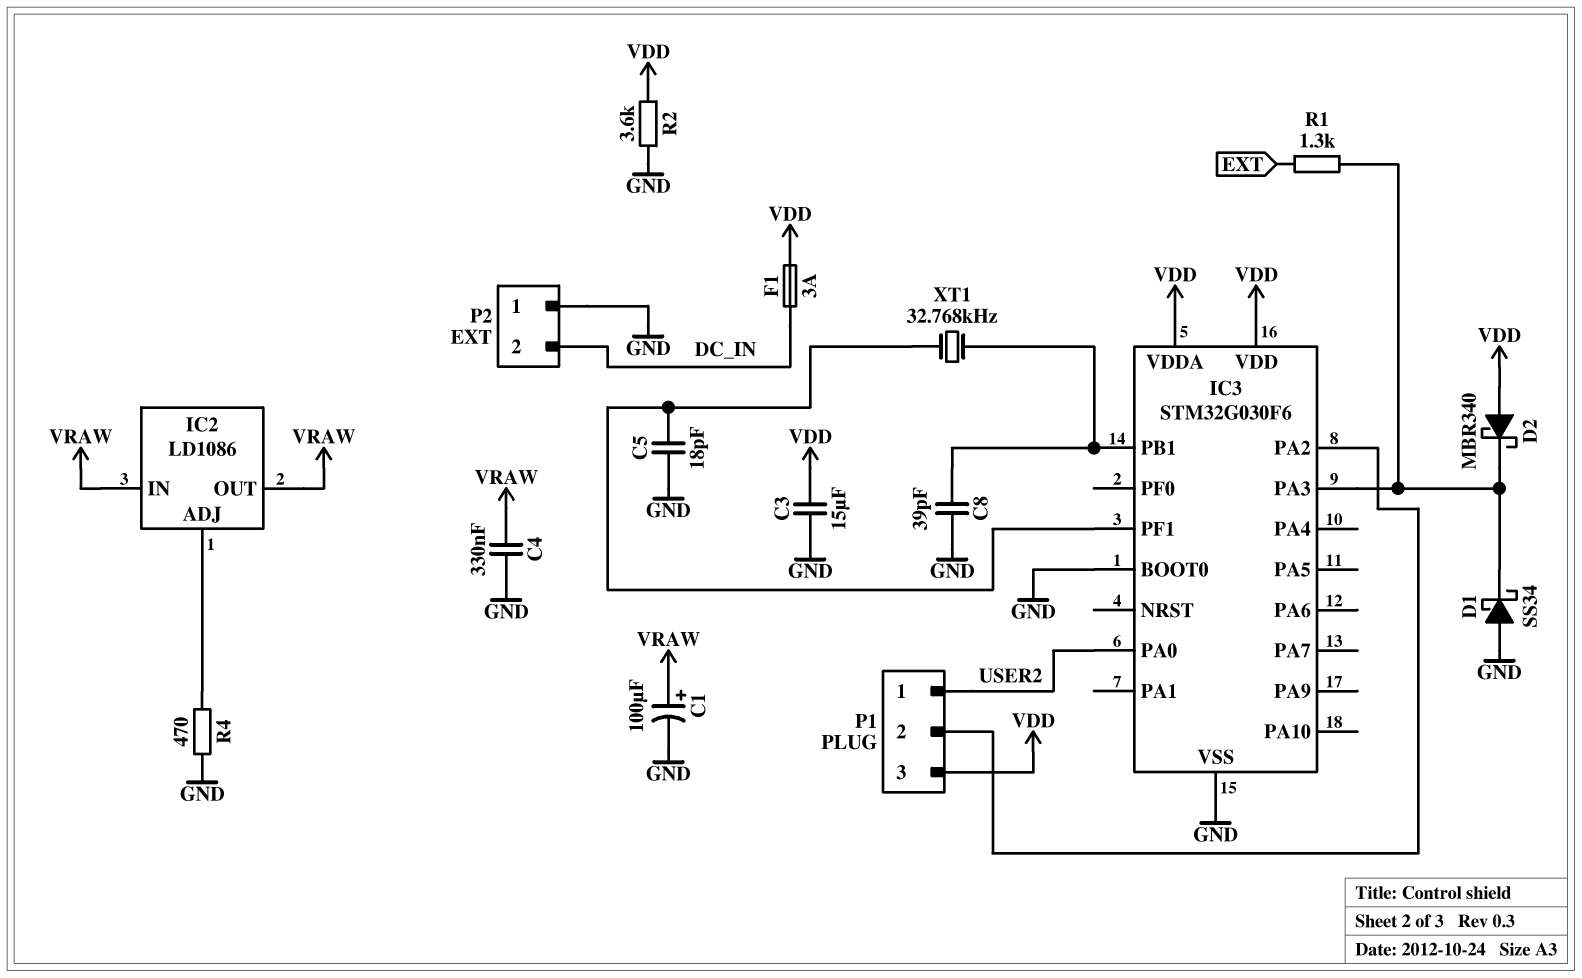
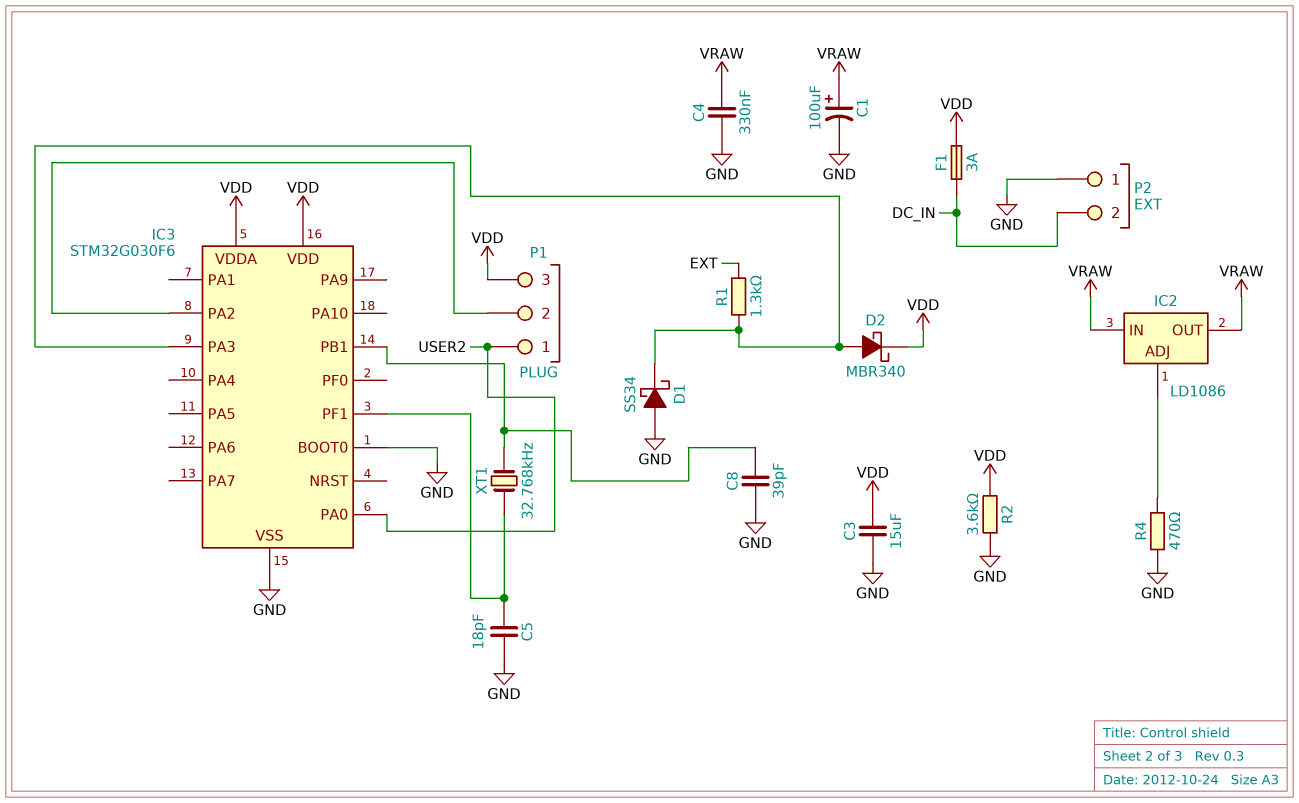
D2: schottky MBR340 (A VDD, K IC3/PA3) -> schottky MBR340 (A IC3/PA3, K VDD)

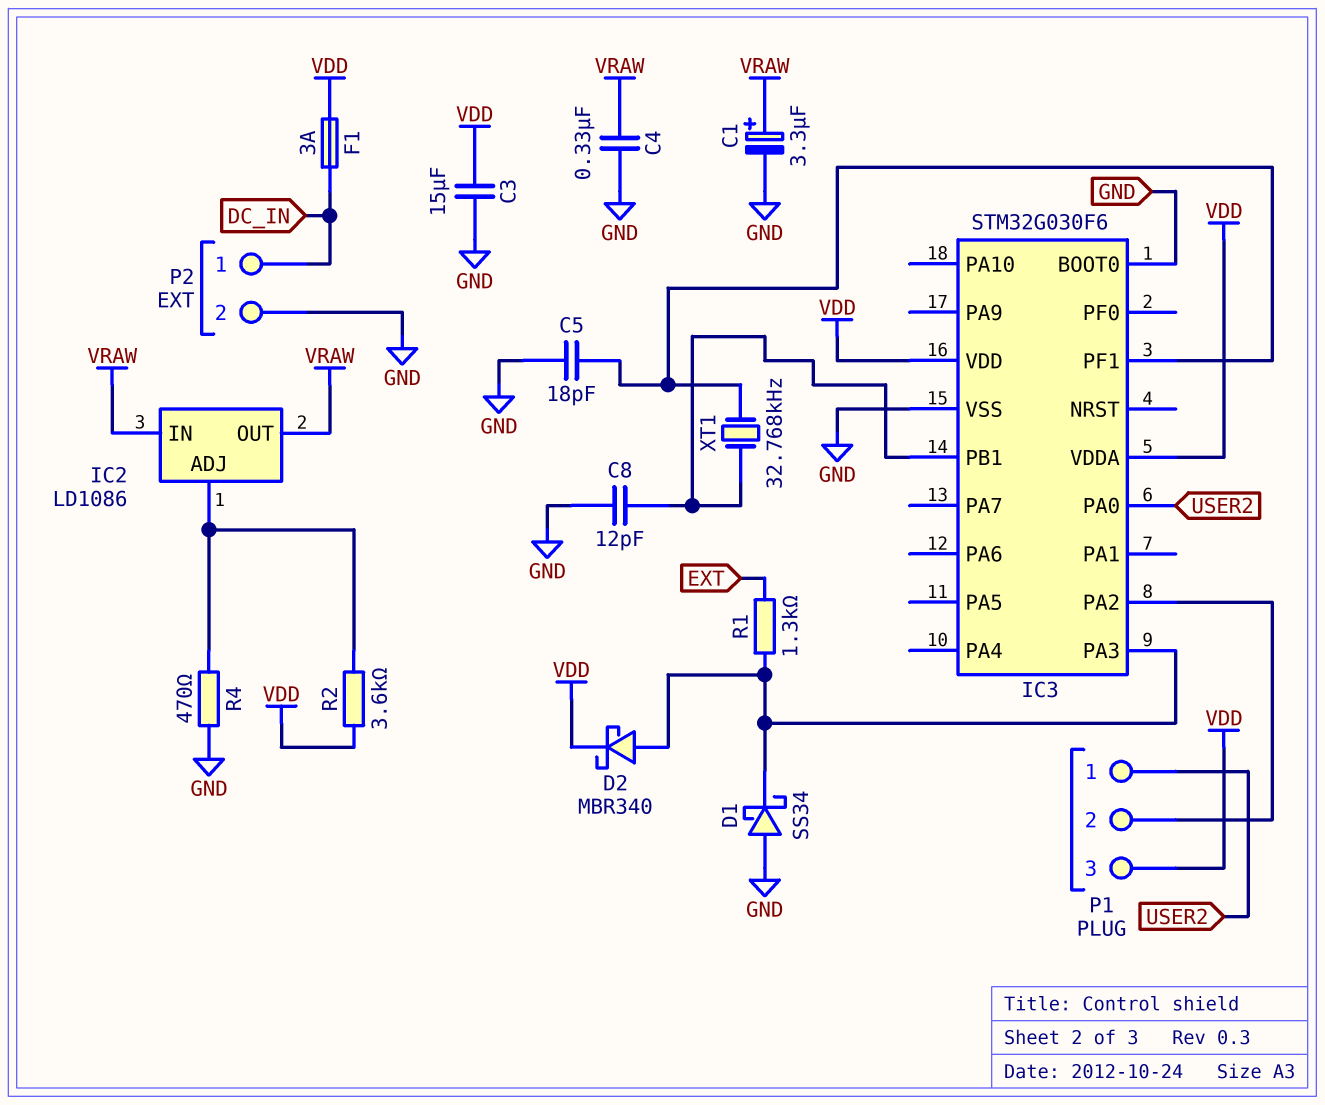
C1: 100uF (plus VRAW, minus GND) -> 3.3uF (plus VRAW, minus GND)
C8: 39pF (GND, IC3/PB1) -> 12pF (GND, IC3/PB1)
P2 pin 1: GND -> DC_IN
P2 pin 2: DC_IN -> GND
R2: 3.6k (GND, VDD) -> 3.6k (IC2/ADJ, VDD)

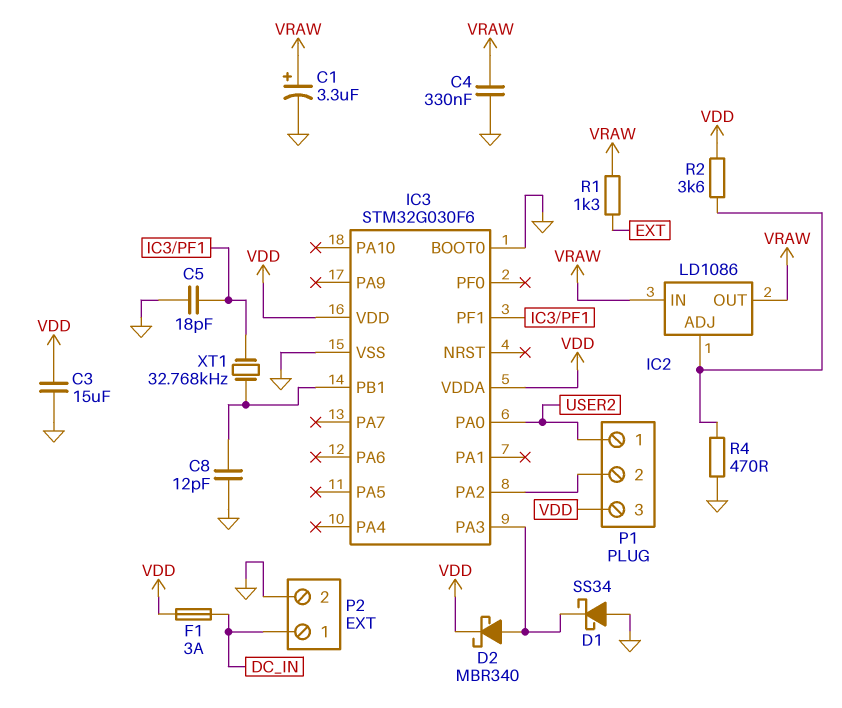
R1: 1.3k (EXT, IC3/PA3) -> 1.3k (EXT, VRAW)

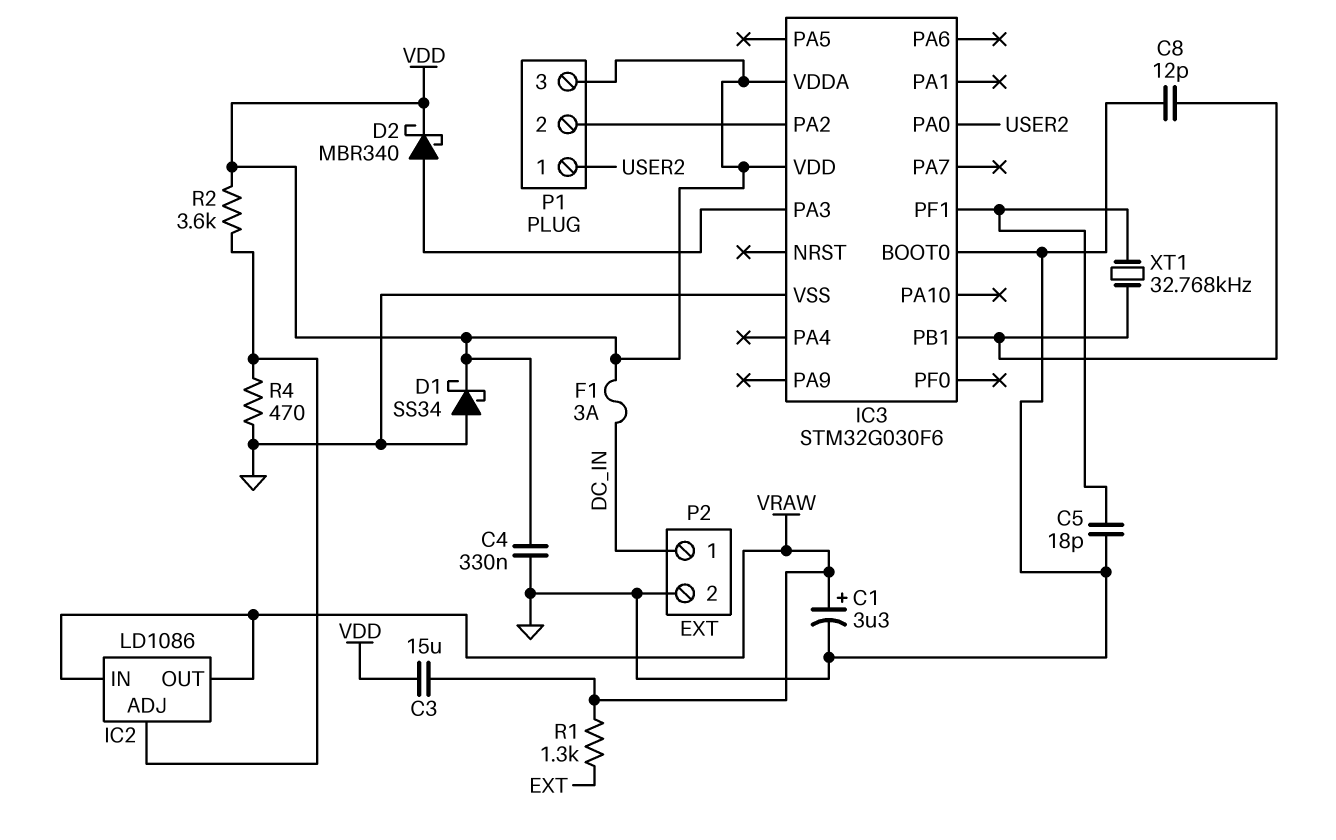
C3: 15uF (GND, VDD) -> 15uF (VDD, VRAW)
C4: 330nF (GND, VRAW) -> 330nF (GND, VDD)
D1: schottky SS34 (A GND, K IC3/PA3) -> schottky SS34 (A GND, K VDD)

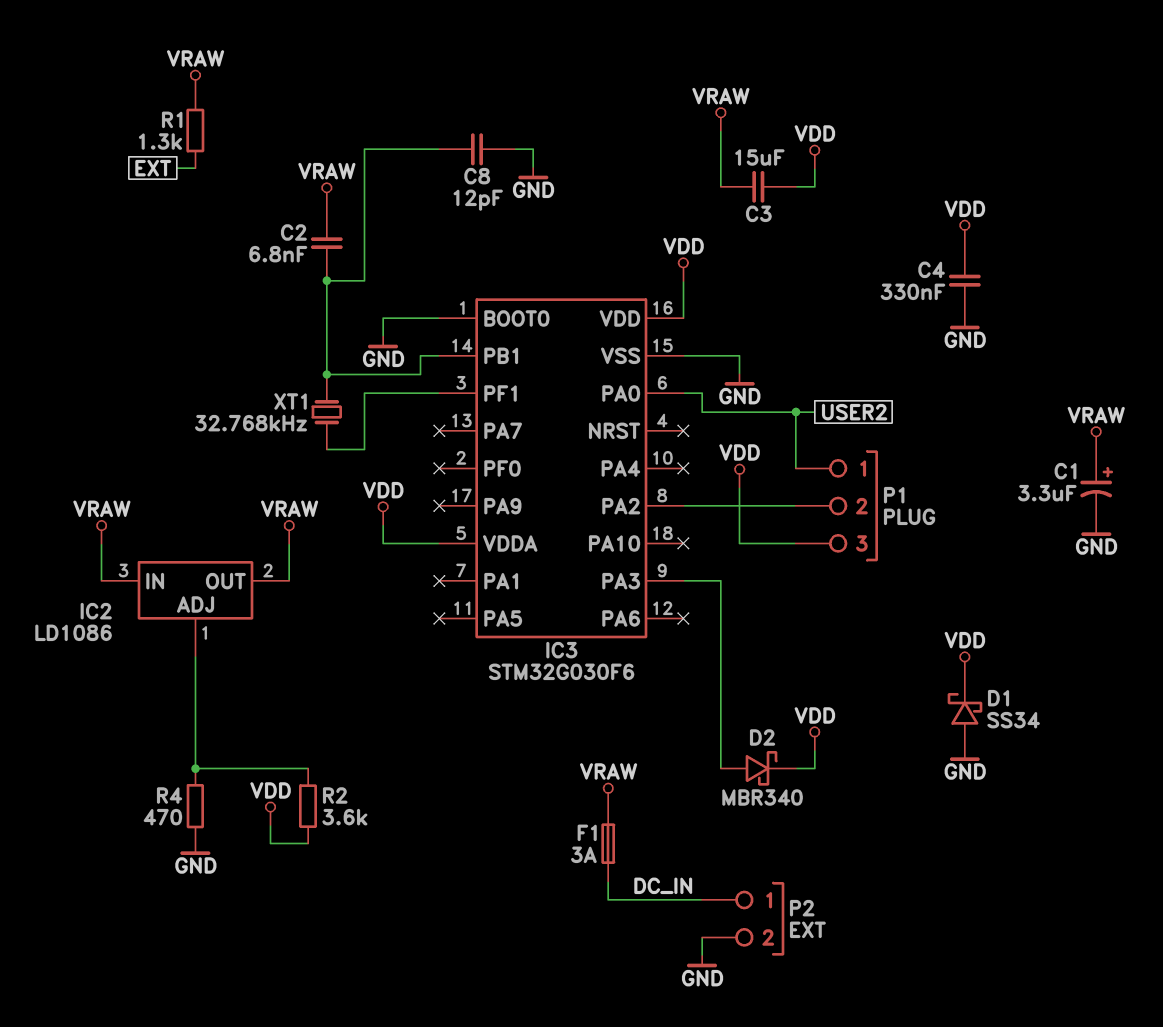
C2: none -> 6.8nF (IC3/PB1, VRAW)
C5: 18pF (GND, IC3/PF1) -> none
F1: 3A (DC_IN, VDD) -> 3A (DC_IN, VRAW)

